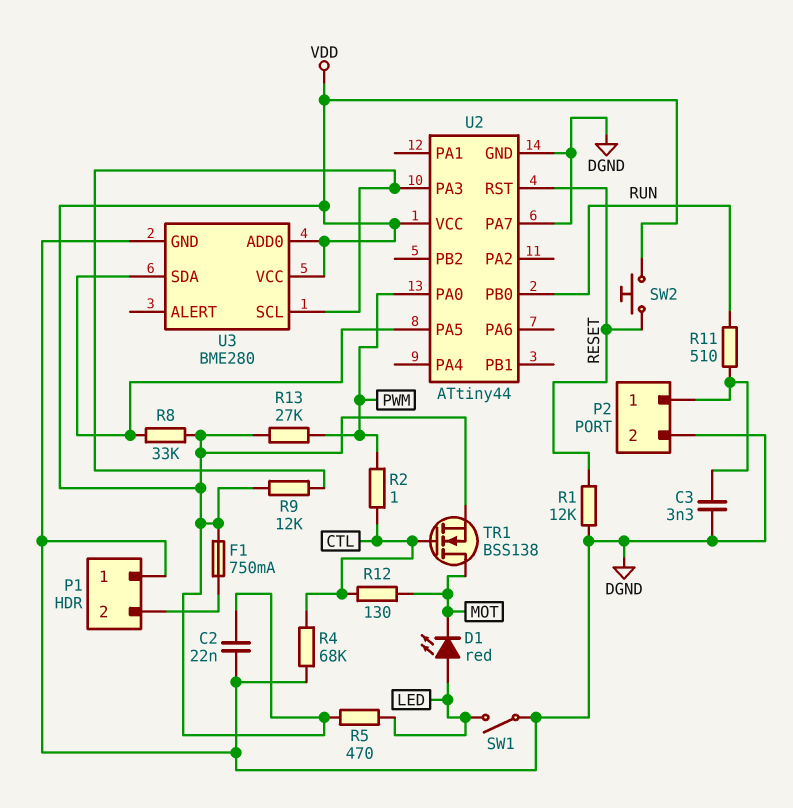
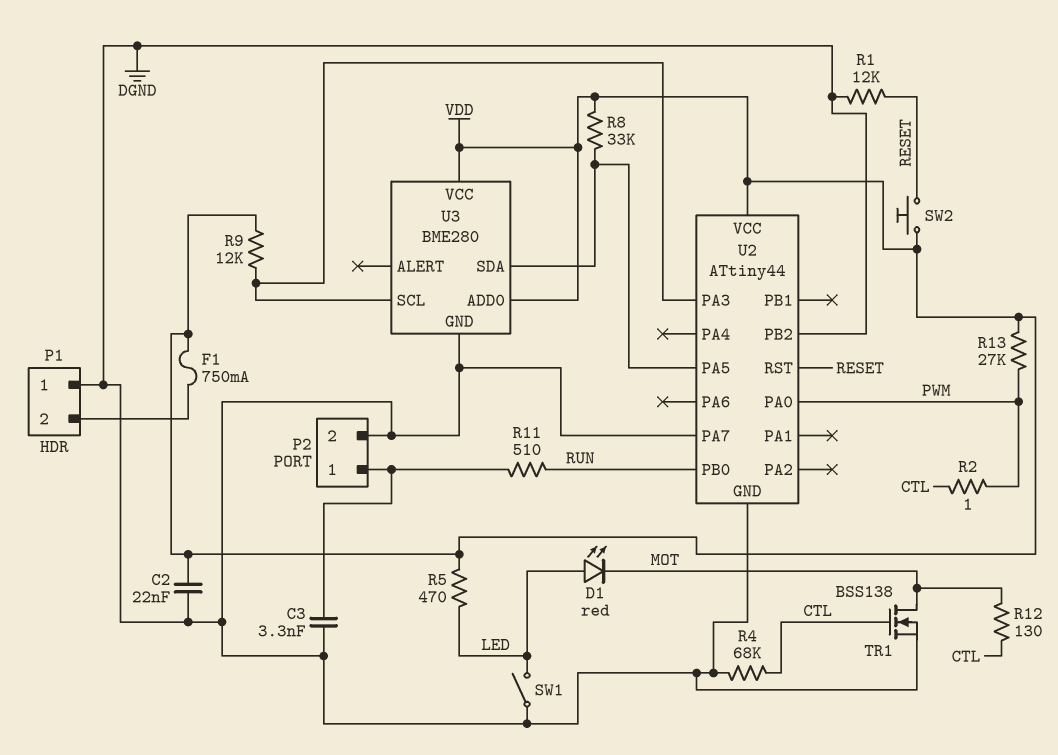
TR1: NMOS BSS138 (G CTL, D MOT, S VDD) -> NMOS BSS138 (G CTL, D MOT, S DGND)
U2 pin PB2: none -> DGND

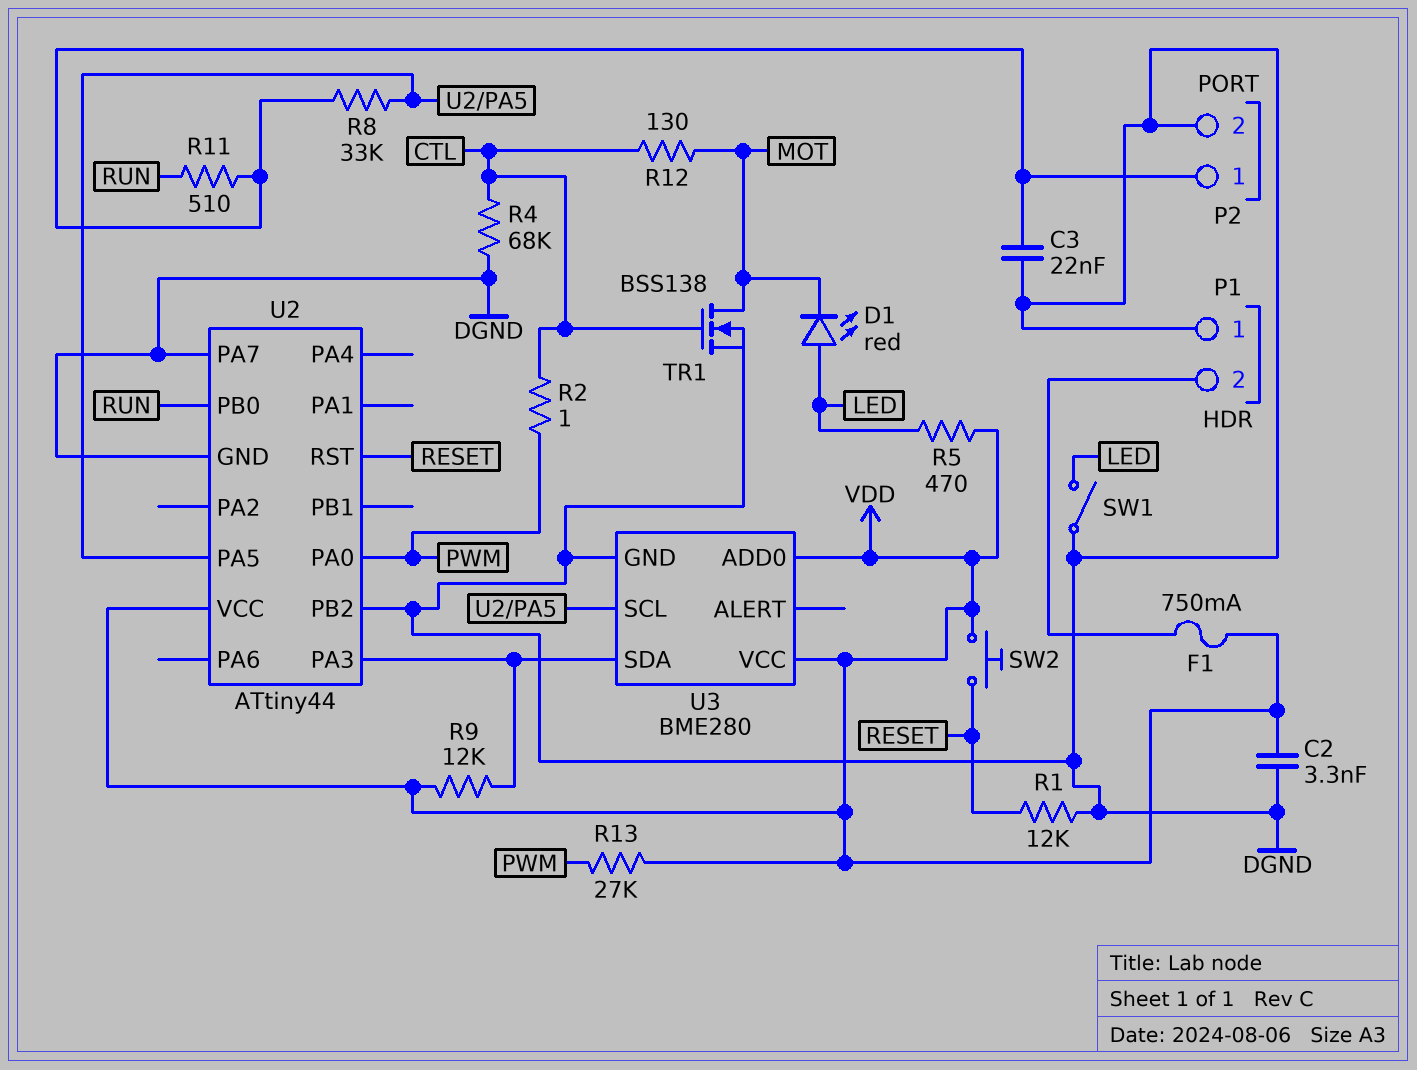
C2: 22nF (DGND, VDD) -> 3.3nF (DGND, VDD)
C3: 3.3nF (DGND, P2/1) -> 22nF (DGND, P2/1)
R8: 33k (U2/PA5, VDD) -> 33k (P2/1, U2/PA5)
U3 pin SCL: U2/PA3 -> U2/PA5
U3 pin SDA: U2/PA5 -> U2/PA3

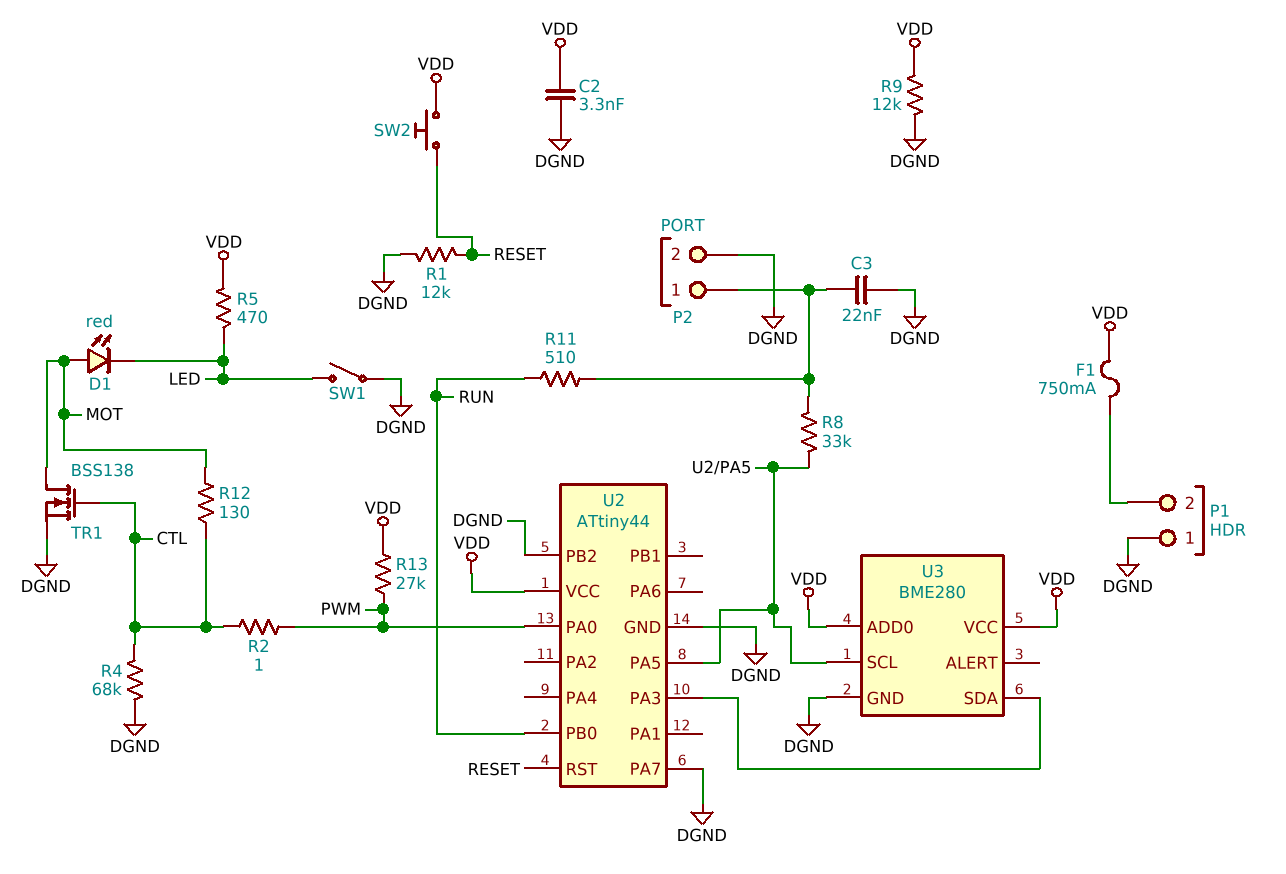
D1: LED red (A LED, K MOT) -> LED red (A MOT, K LED)
R9: 12k (U2/PA3, VDD) -> 12k (DGND, VDD)

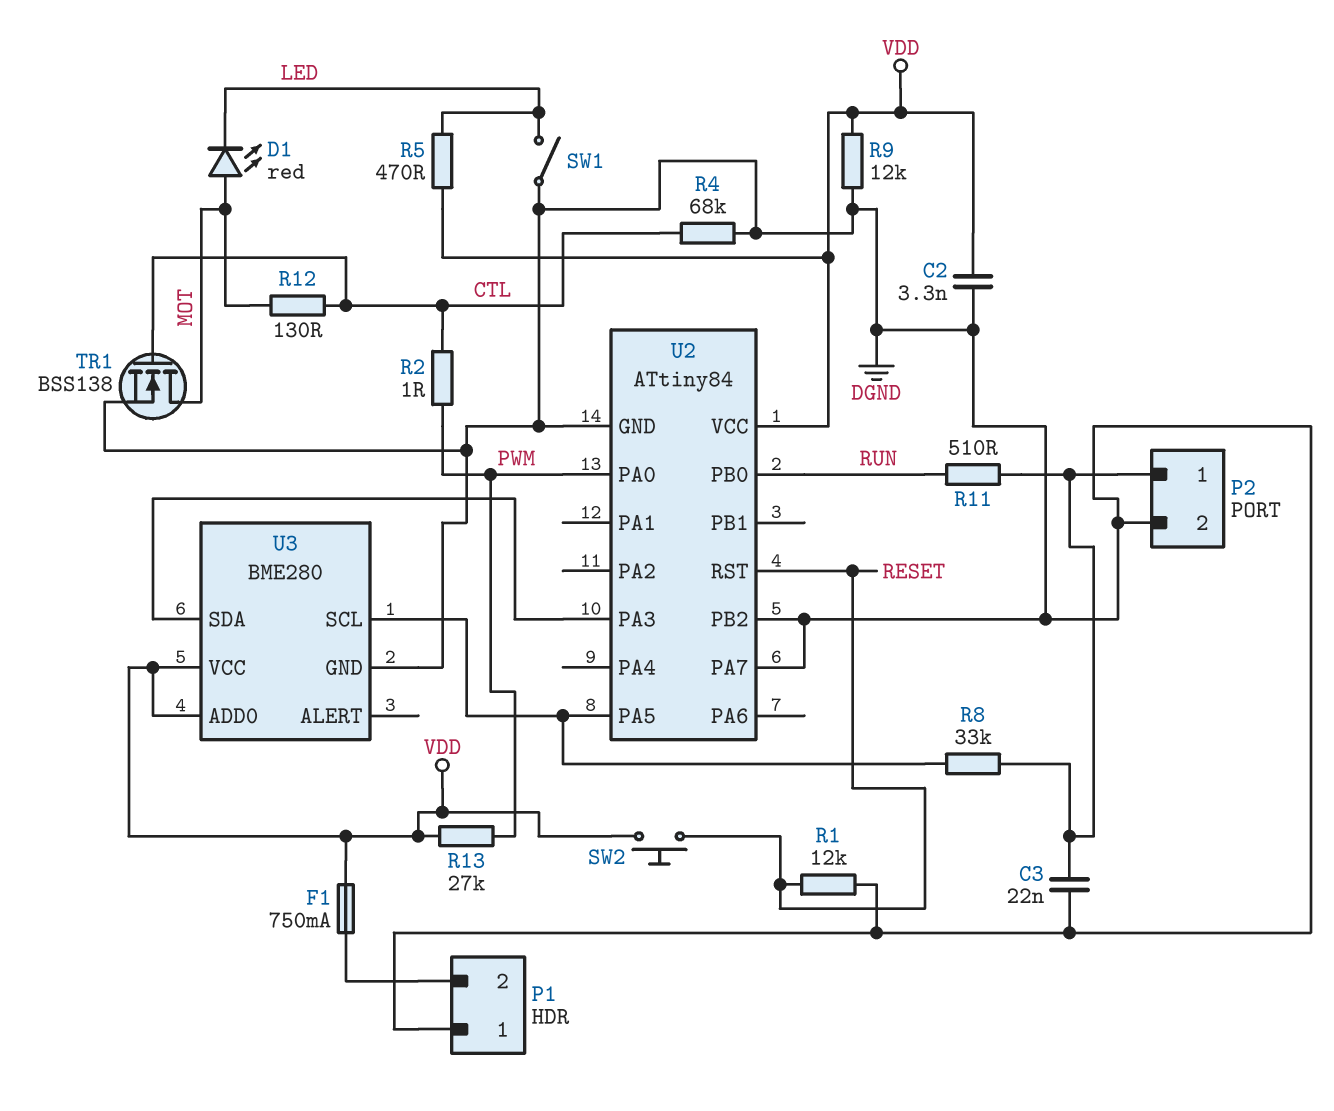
U2: ATtiny44 -> ATtiny84

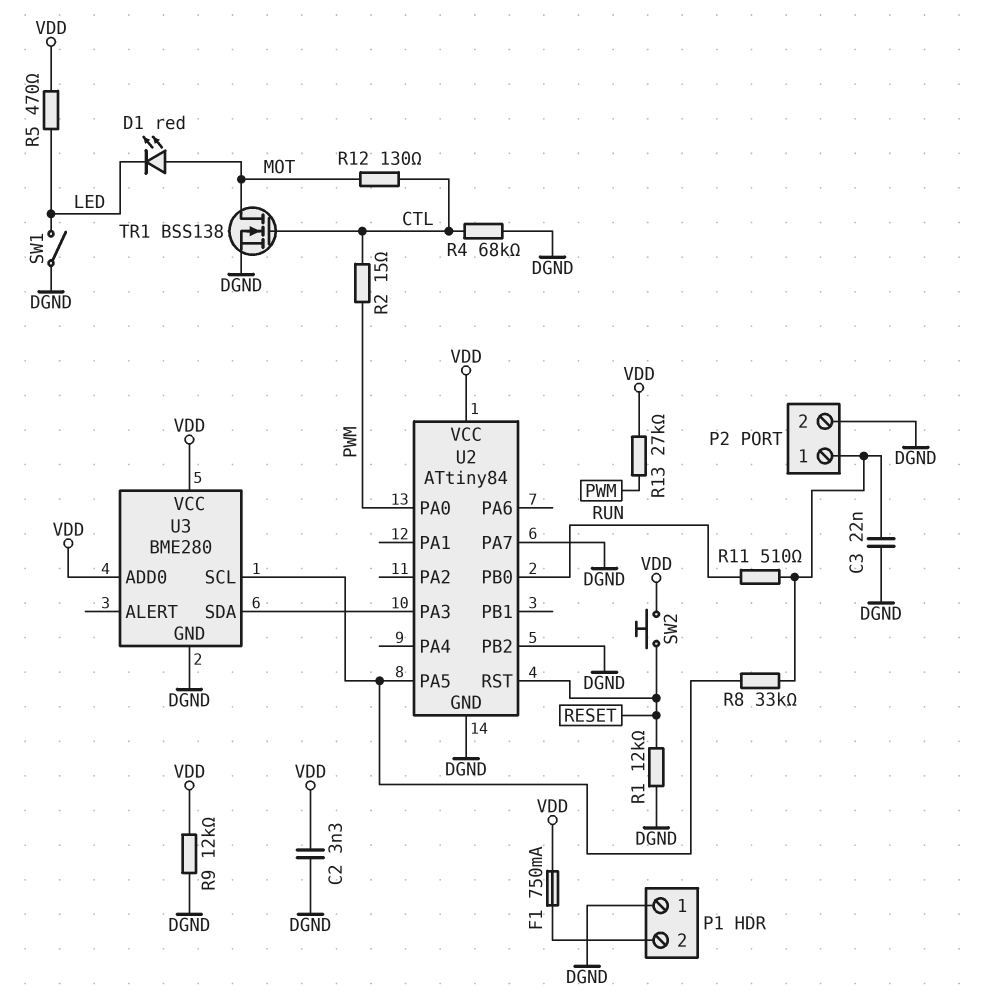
R2: 1 (CTL, PWM) -> 15 (CTL, PWM)

